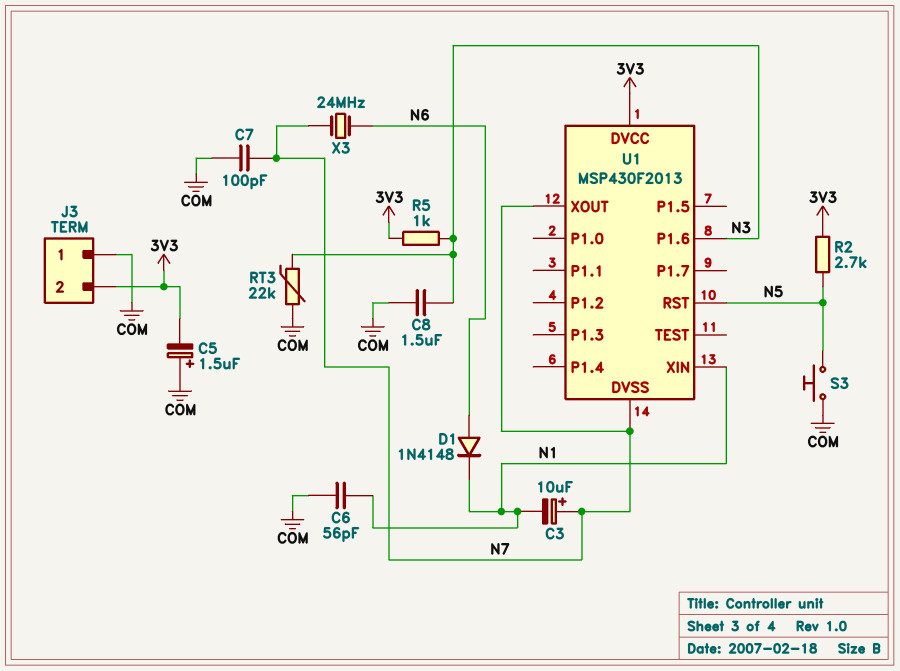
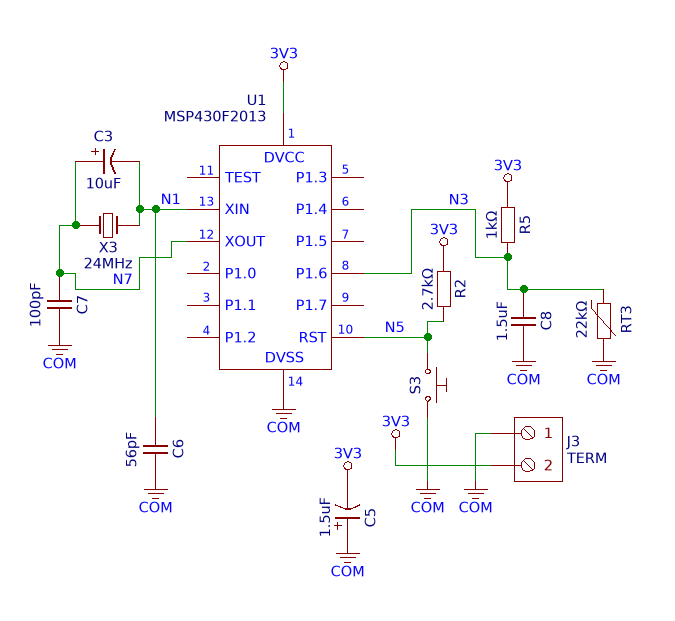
D1: diode 1N4148 (A N6, K N1) -> none
U1 pin DVSS: N7 -> COM
X3: 24MHz (N6, N7) -> 24MHz (N1, N7)

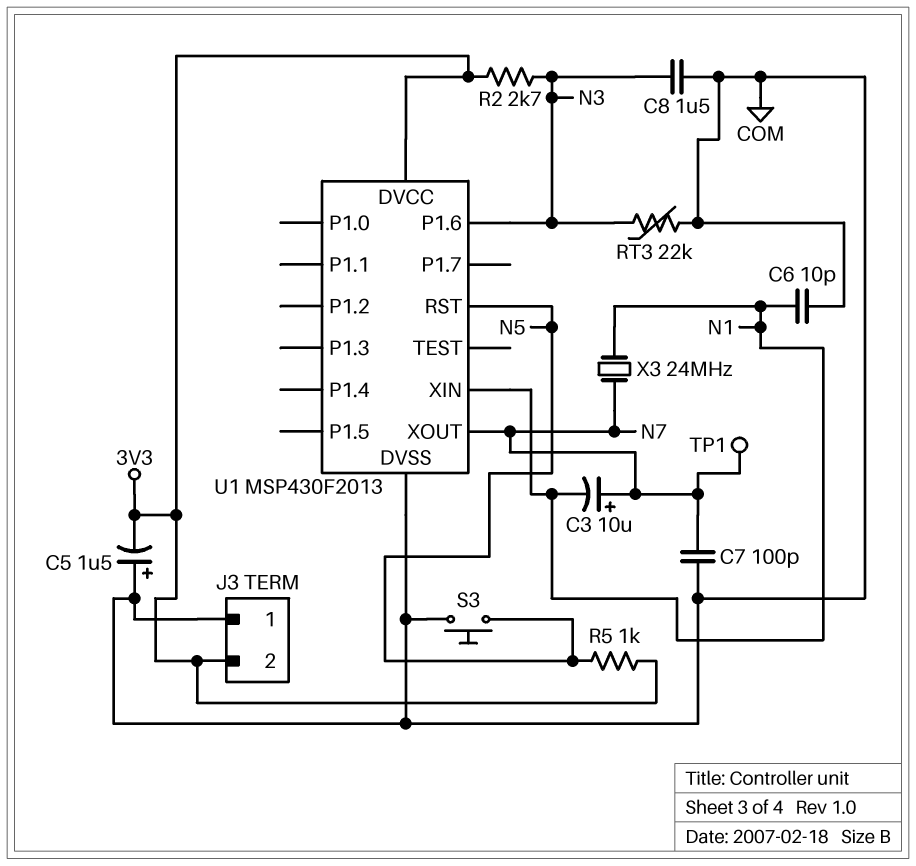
C6: 56pF (COM, N1) -> 10pF (COM, N1)
R2: 2.7k (3V3, N5) -> 2.7k (3V3, N3)
R5: 1k (3V3, N3) -> 1k (3V3, N5)
TP1: none -> test point (N7)

